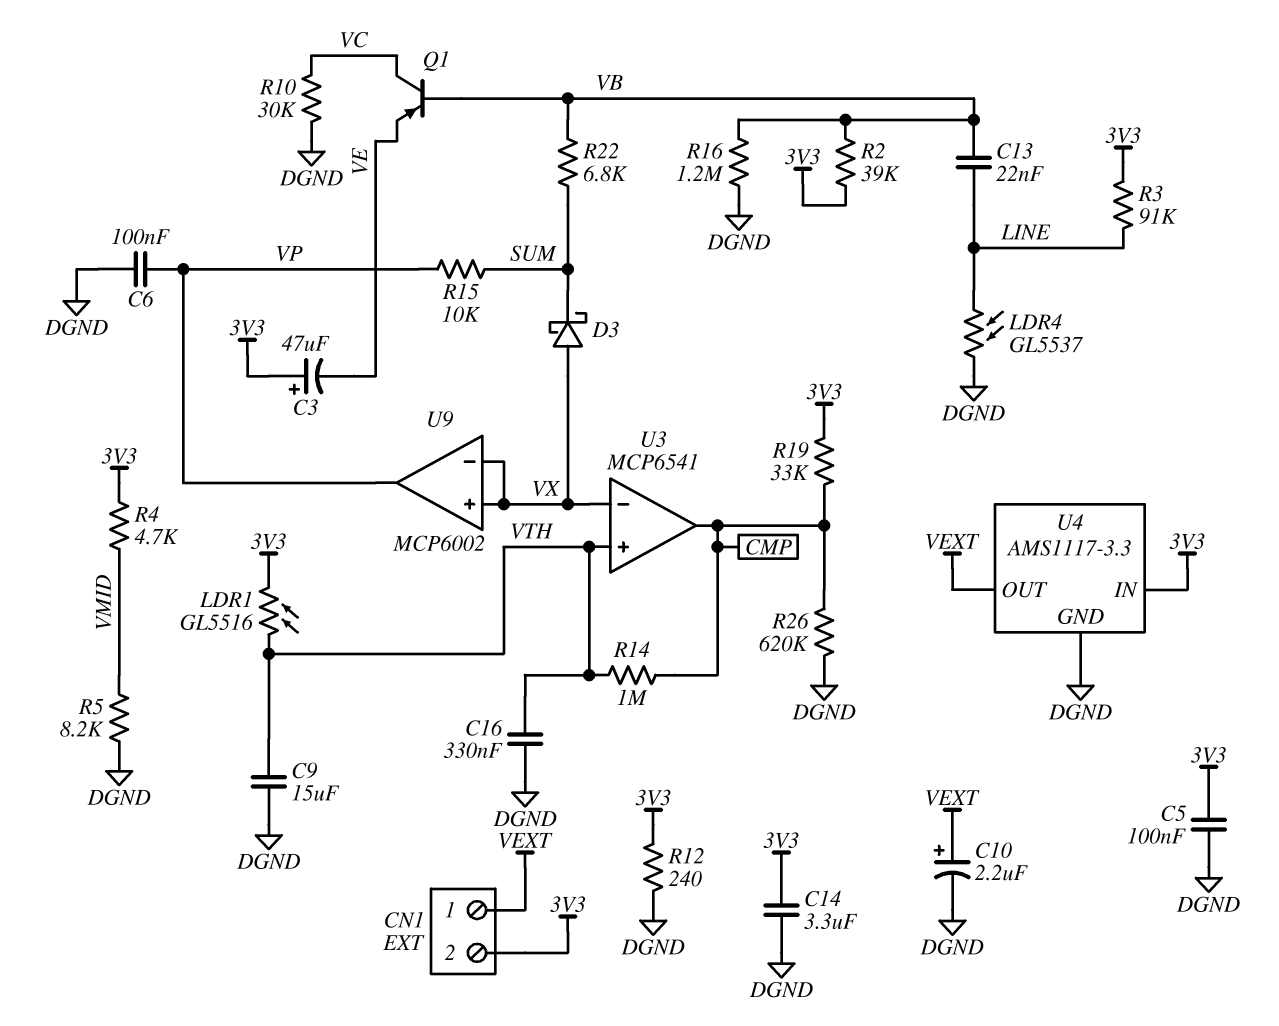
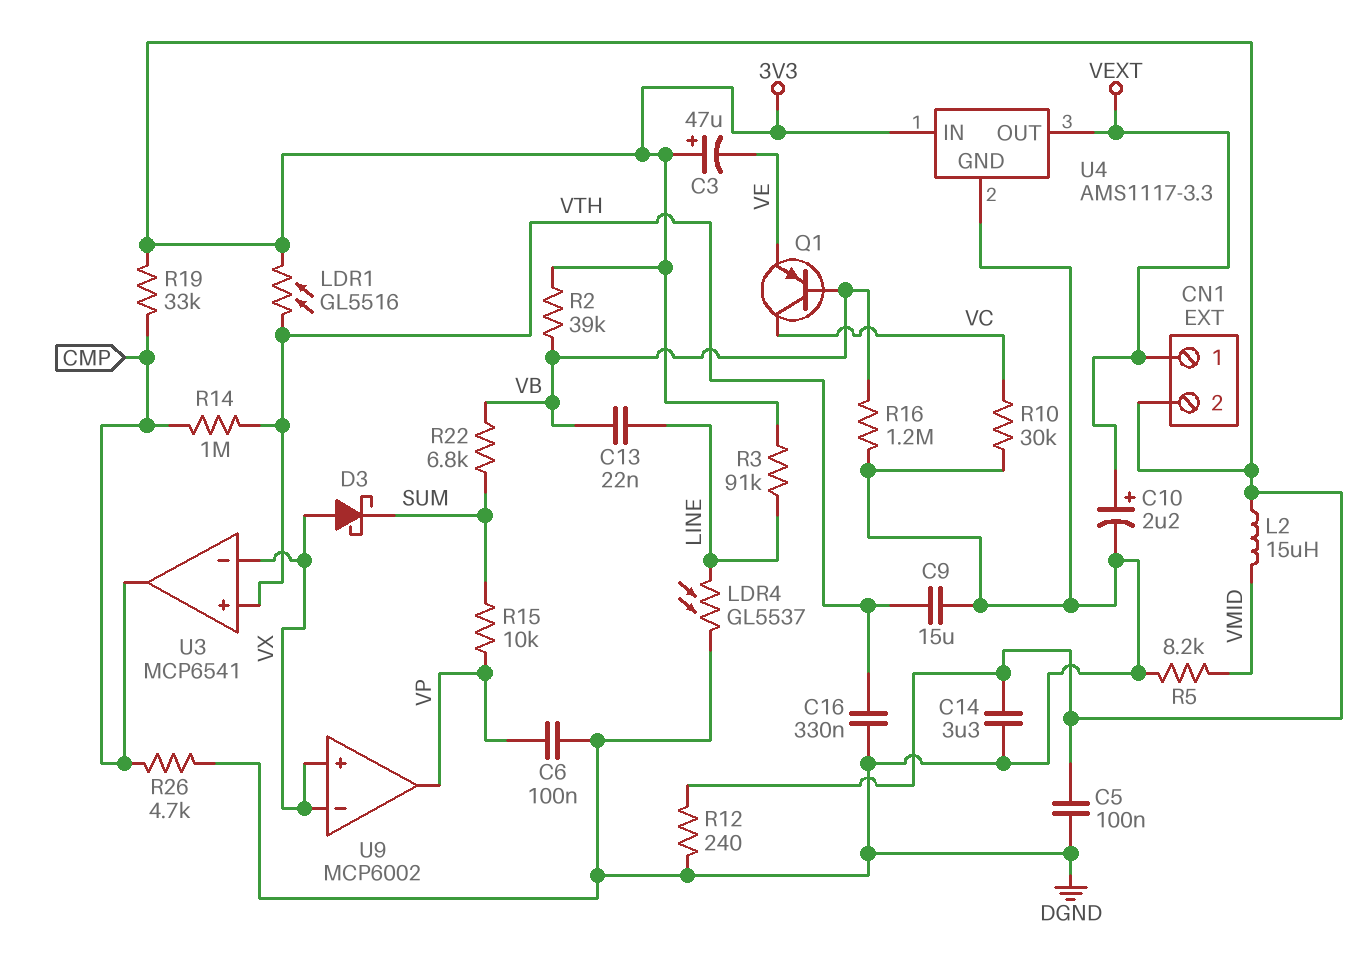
L2: none -> 15uH (3V3, VMID)
R4: 4.7k (3V3, VMID) -> none
R26: 620k (CMP, DGND) -> 4.7k (CMP, DGND)

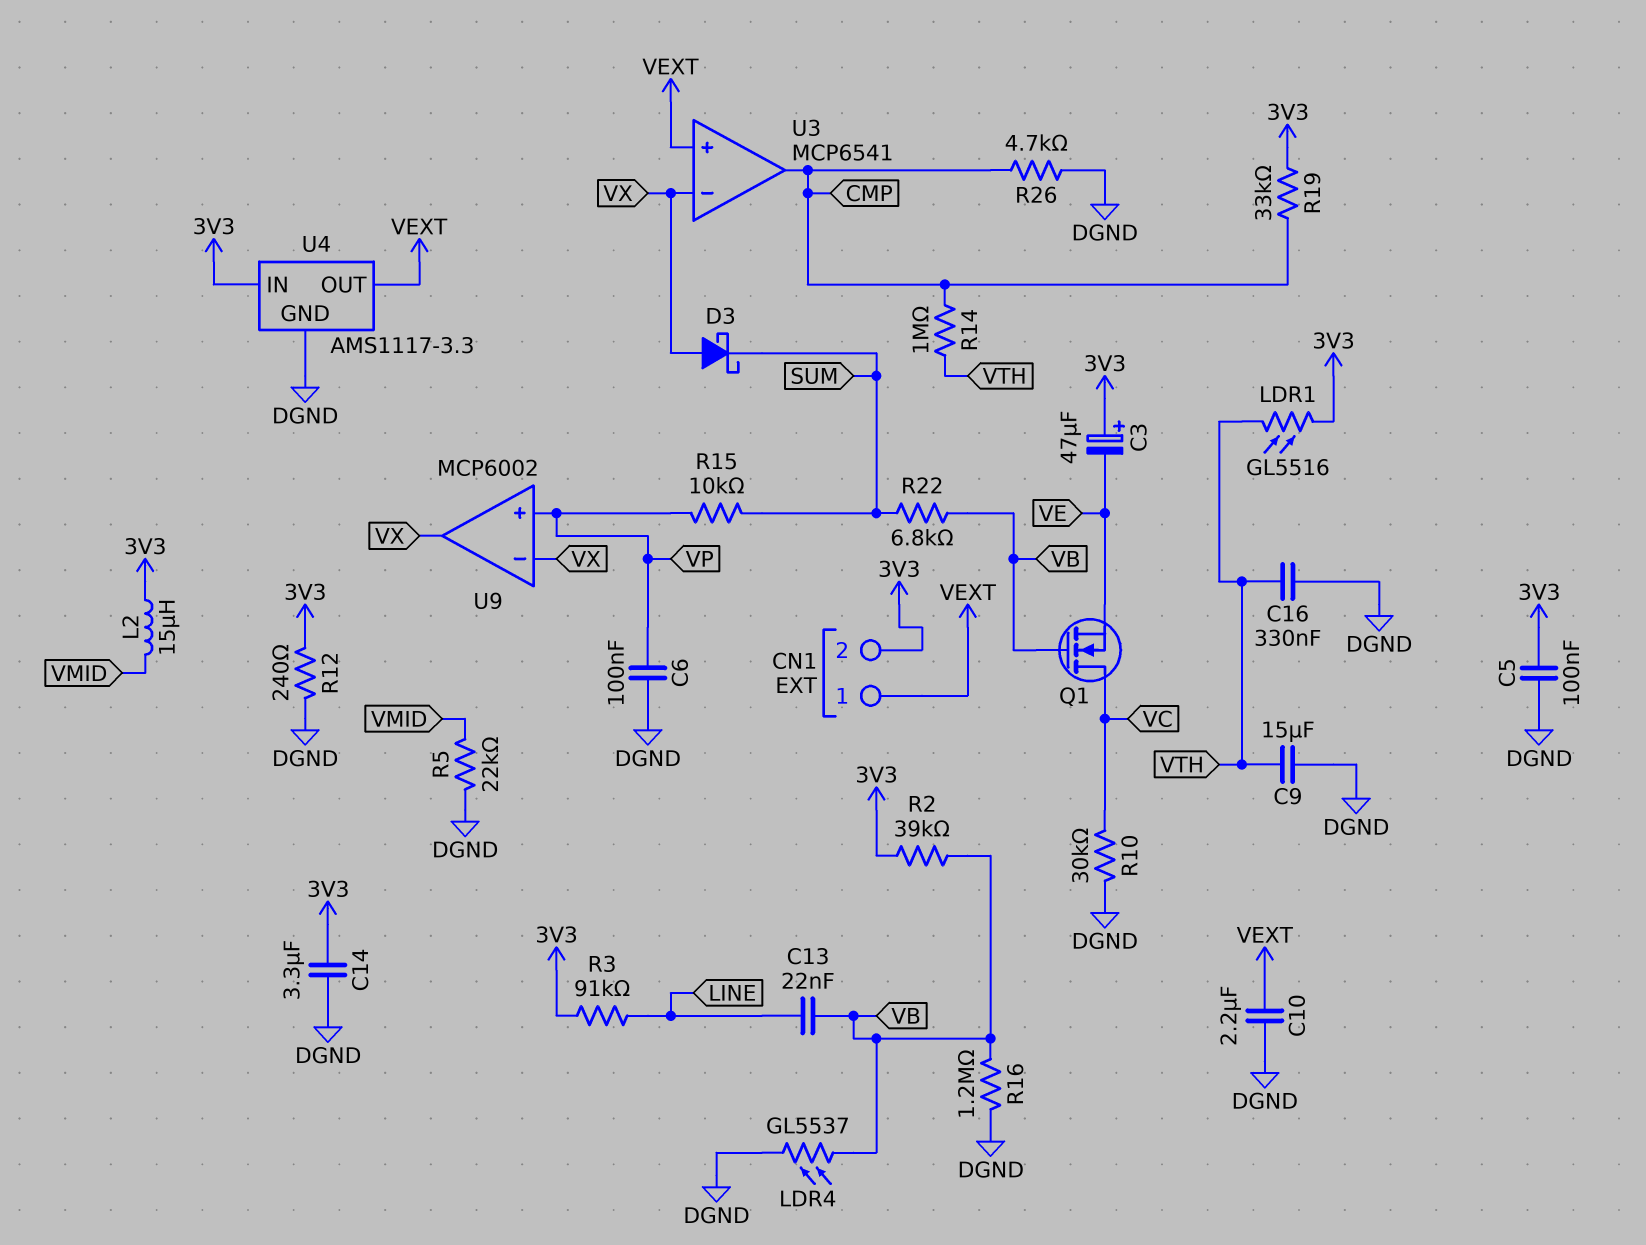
C10: 2.2uF (plus VEXT, minus DGND) -> 2.2uF (DGND, VEXT)
LDR4: GL5537 (DGND, LINE) -> GL5537 (DGND, VB)
Q1: PNP (B VB, C VC, E VE) -> NMOS (G VB, D VC, S VE)
R5: 8.2k (DGND, VMID) -> 22k (DGND, VMID)
U3 pin in+: VTH -> VEXT
U9 pin in+: VX -> VP
U9 pin out: VP -> VX

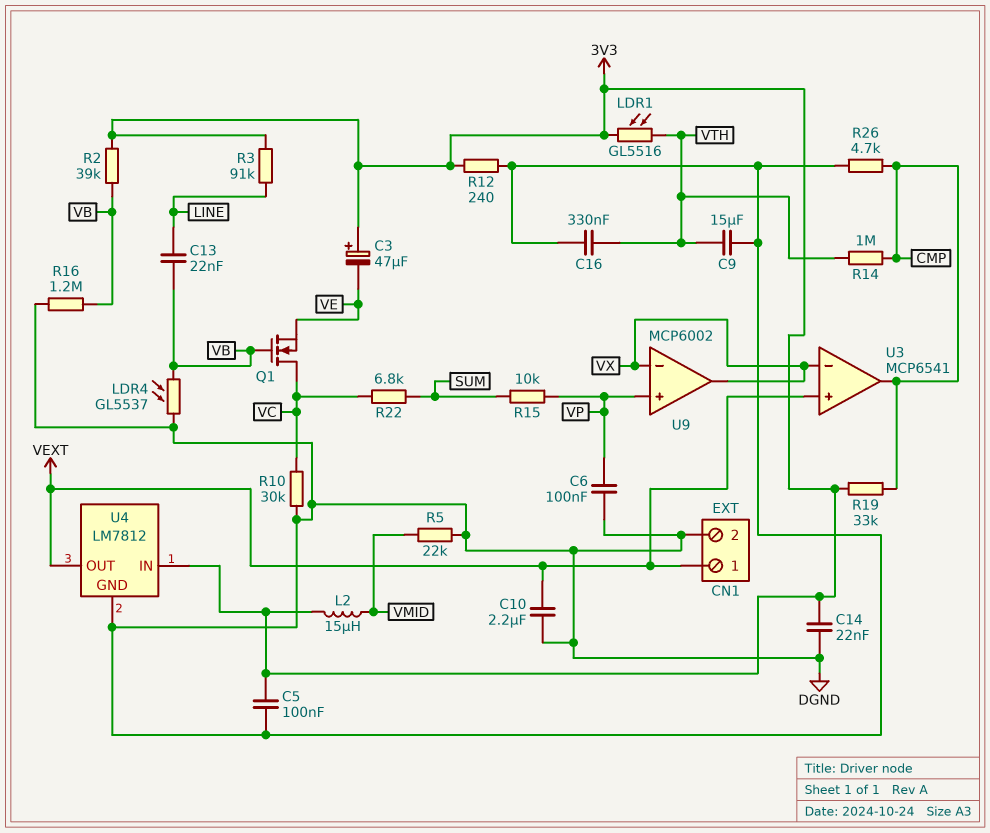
C14: 3.3uF (3V3, DGND) -> 22nF (3V3, DGND)
CN1 pin 2: 3V3 -> DGND
D3: schottky (A VX, K SUM) -> none
R22: 6.8k (SUM, VB) -> 6.8k (SUM, VC)
U4: AMS1117-3.3 -> LM7812

